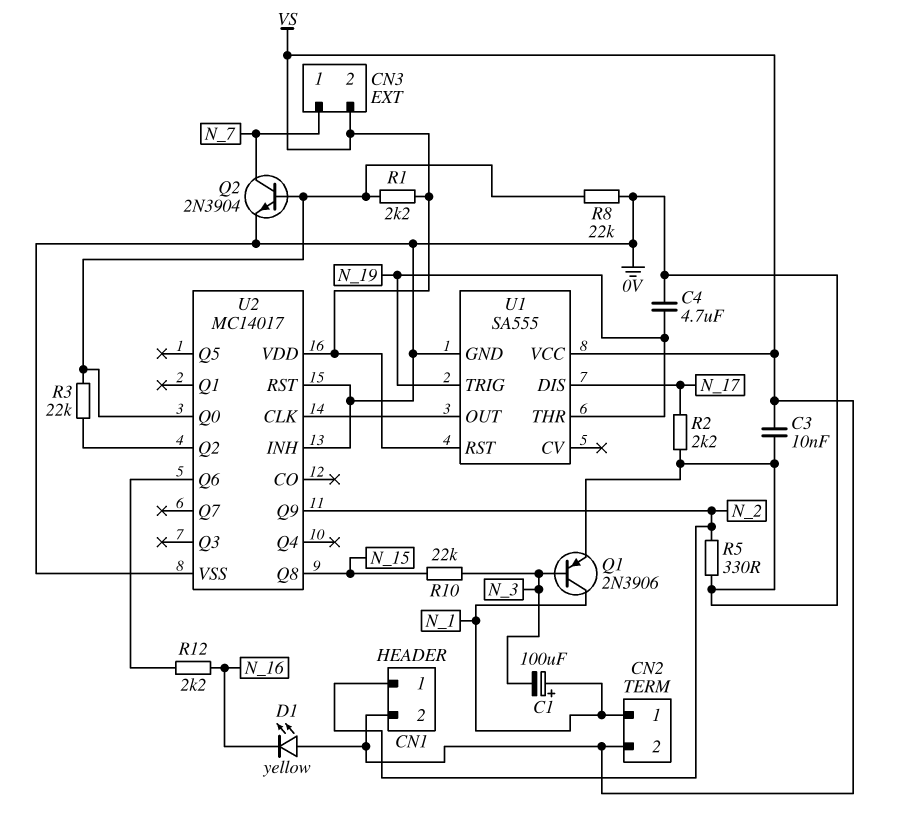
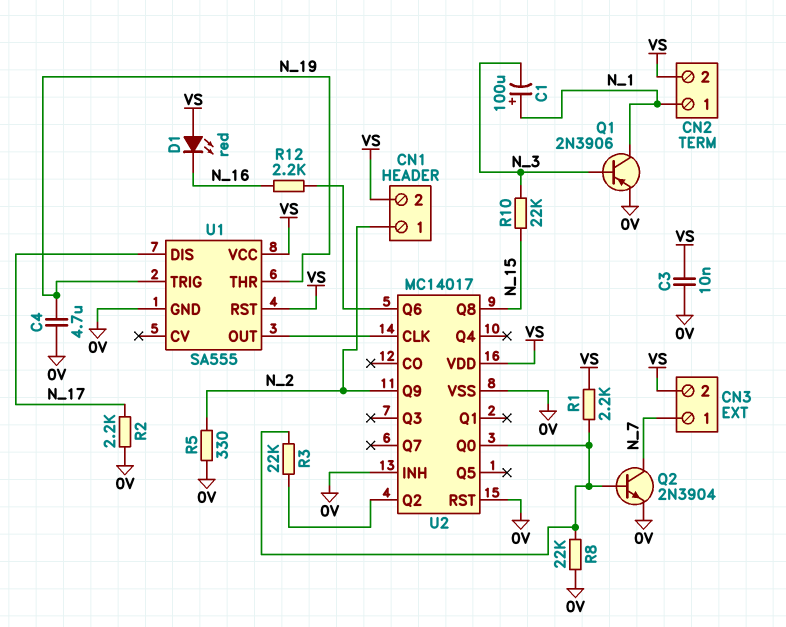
D1: LED yellow (A VS, K N_16) -> LED red (A VS, K N_16)

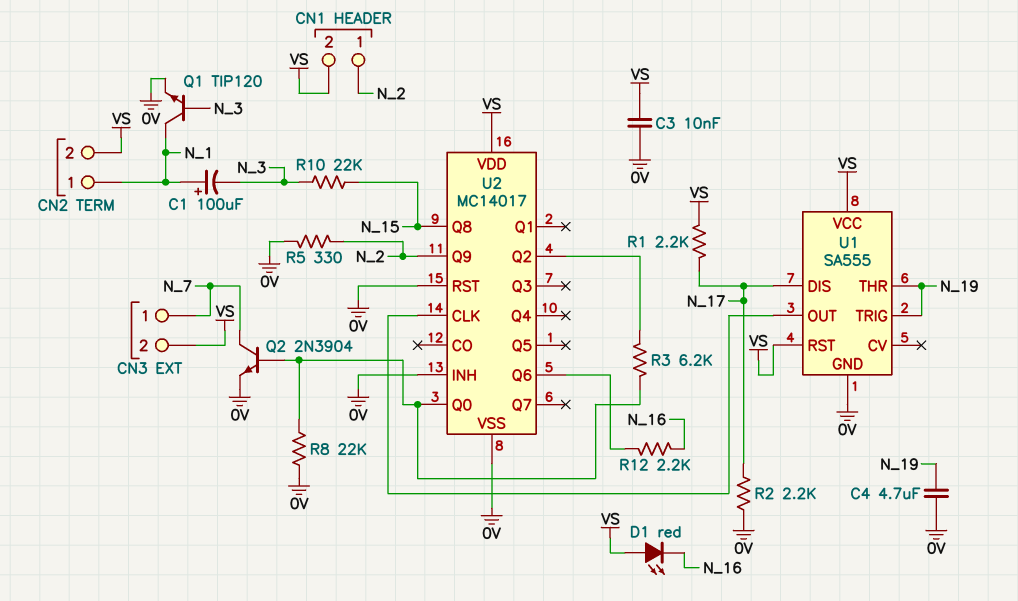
Q1: PNP 2N3906 (B N_3, C N_1, E 0V) -> NPN TIP120 (B N_3, C N_1, E 0V)
R1: 2.2k (U2/Q0, VS) -> 2.2k (N_17, VS)
R3: 22k (U2/Q0, U2/Q2) -> 6.2k (U2/Q0, U2/Q2)

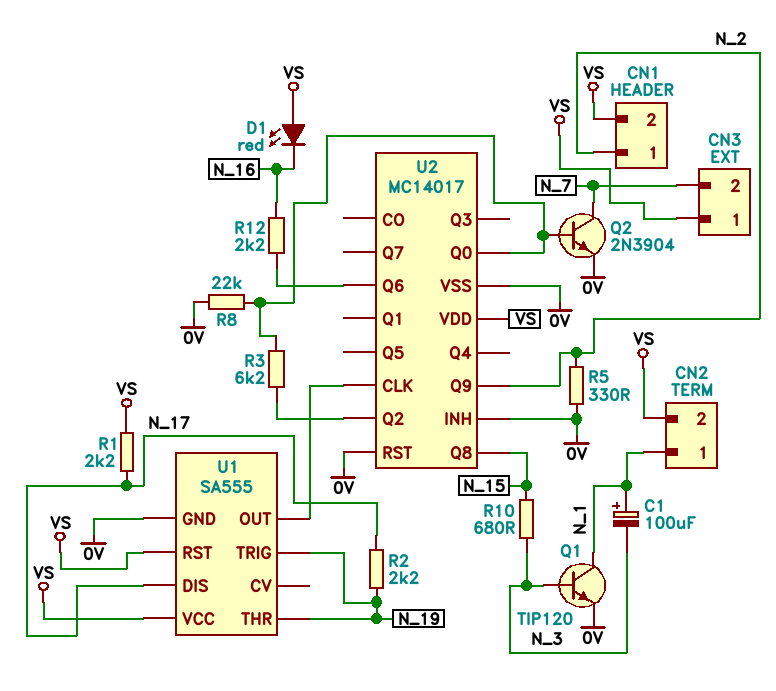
C3: 10nF (0V, VS) -> none
C4: 4.7uF (0V, N_19) -> none
CN3 pin 1: N_7 -> VS
CN3 pin 2: VS -> N_7
R2: 2.2k (0V, N_17) -> 2.2k (N_17, N_19)
R10: 22k (N_3, N_15) -> 680 (N_3, N_15)

